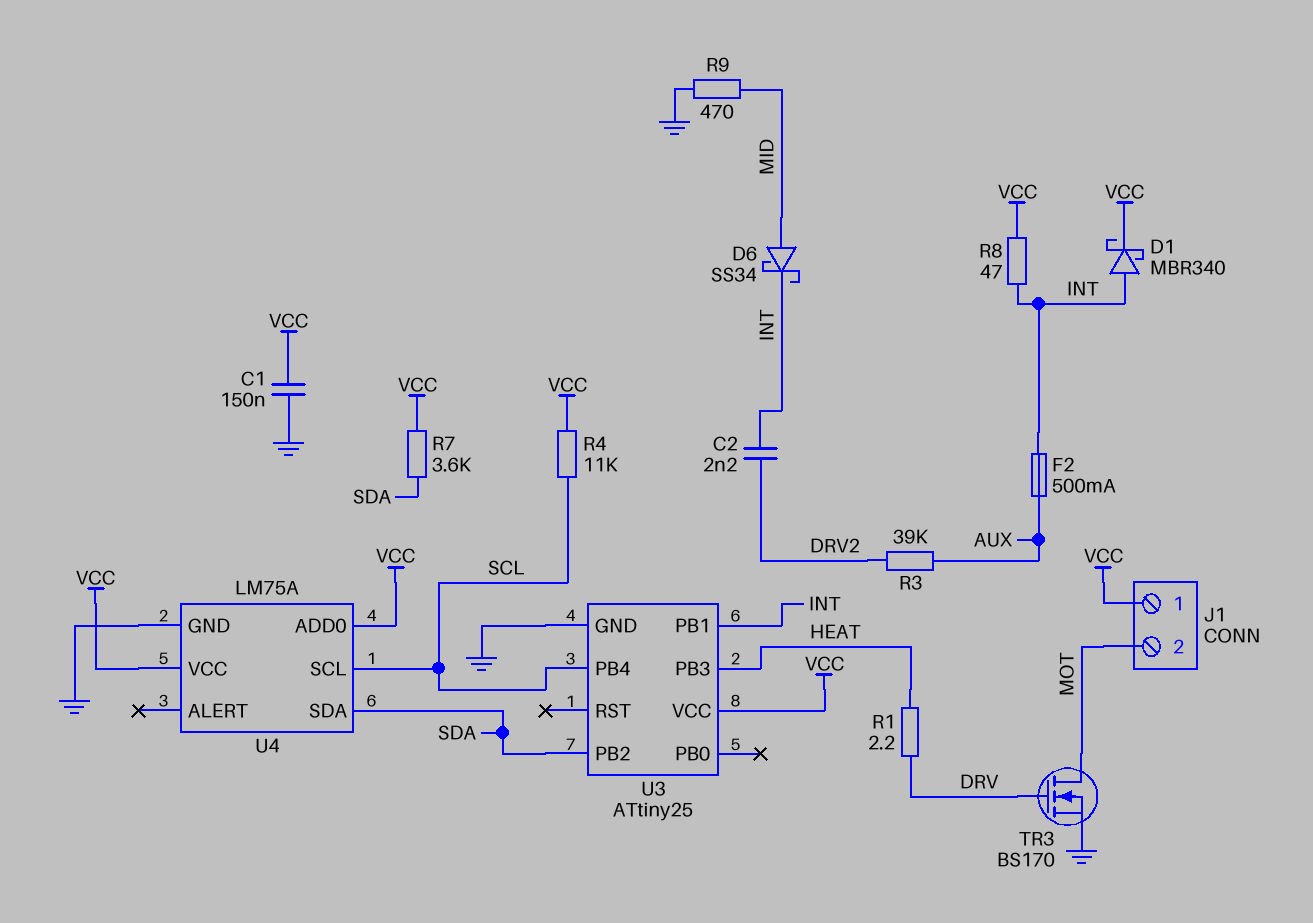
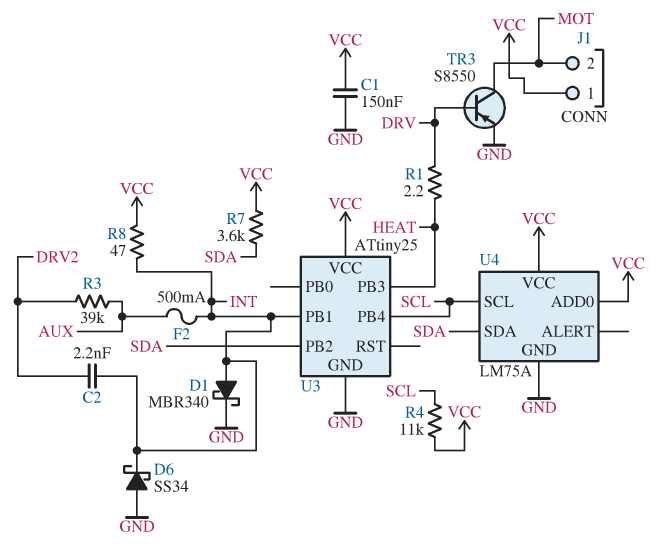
D1: schottky MBR340 (A INT, K VCC) -> schottky MBR340 (A INT, K GND)
D6: schottky SS34 (A MID, K INT) -> schottky SS34 (A GND, K INT)
R9: 470 (GND, MID) -> none
TR3: NMOS BS170 (G DRV, D MOT, S GND) -> PNP S8550 (B DRV, C MOT, E GND)

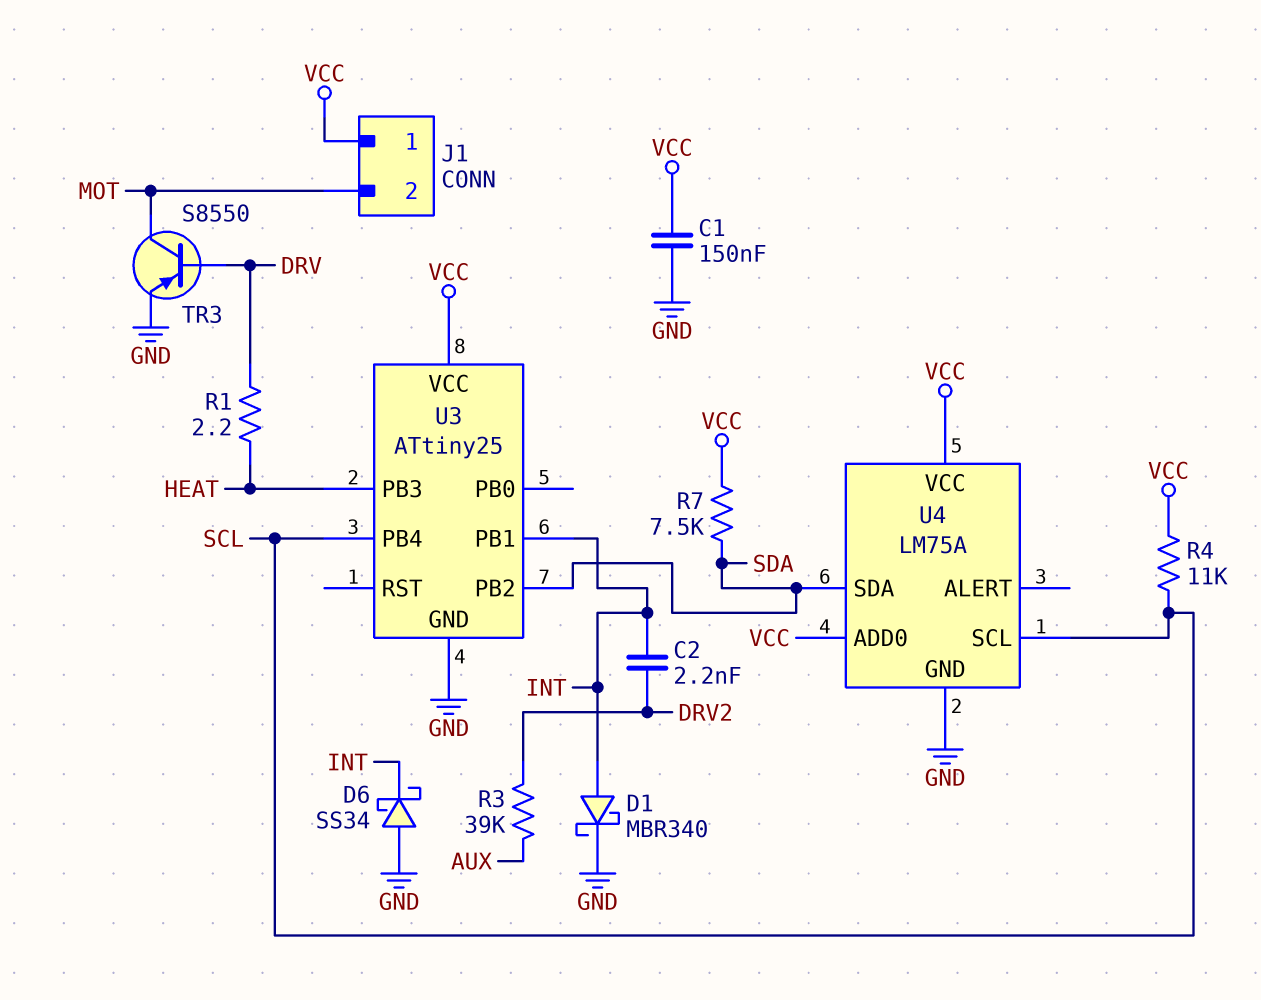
F2: 500mA (AUX, INT) -> none
R7: 3.6k (SDA, VCC) -> 7.5k (SDA, VCC)
R8: 47 (INT, VCC) -> none

